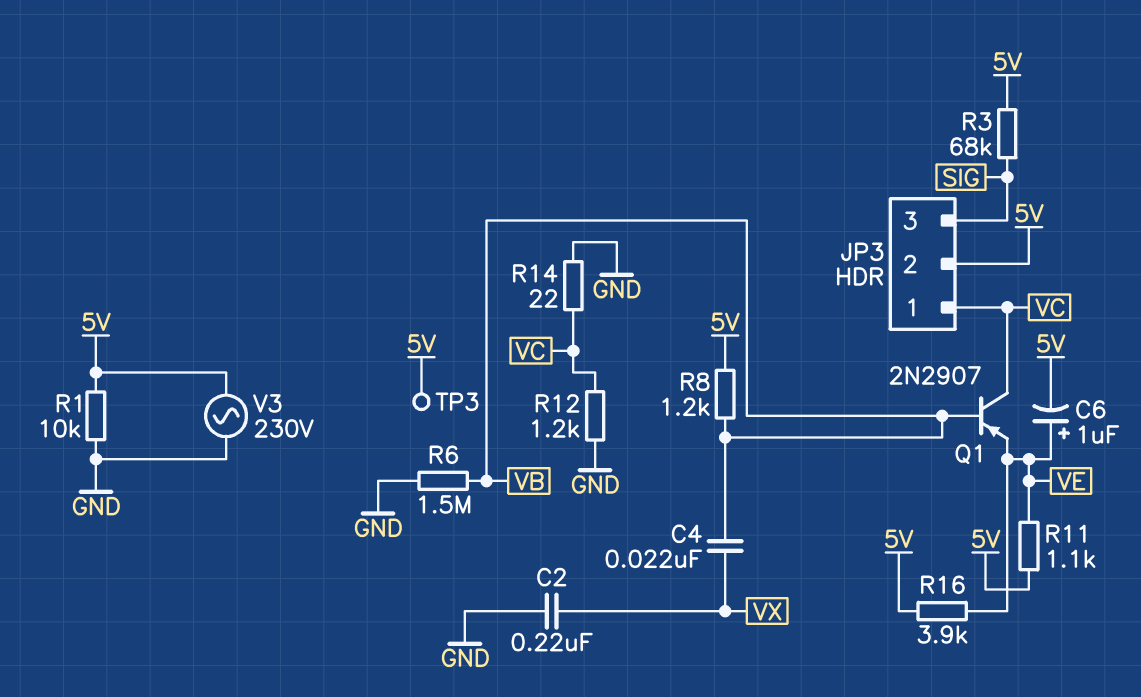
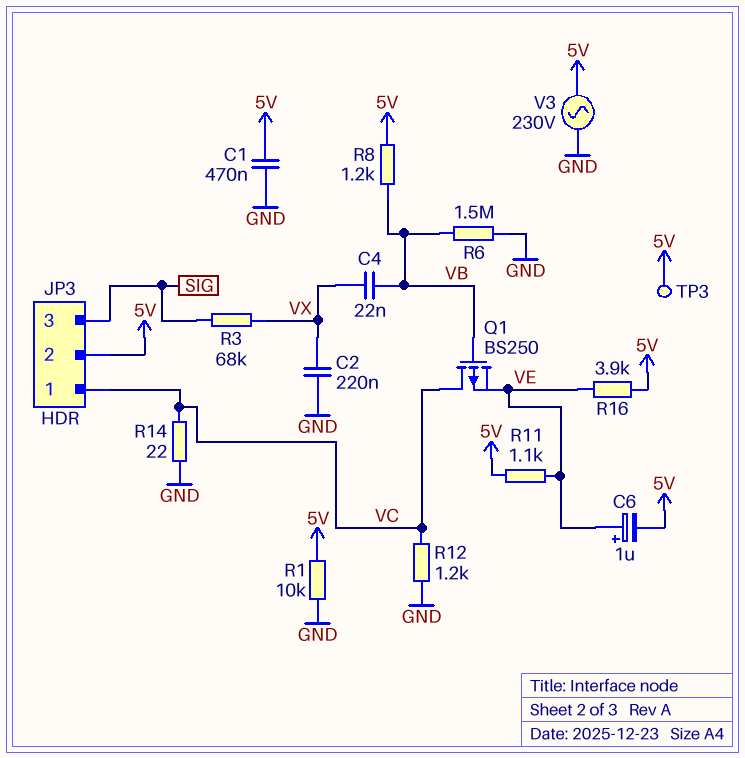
C1: none -> 470nF (5V, GND)
Q1: PNP 2N2907 (B VB, C VC, E VE) -> PMOS BS250 (G VB, D VC, S VE)
R3: 68k (5V, SIG) -> 68k (SIG, VX)

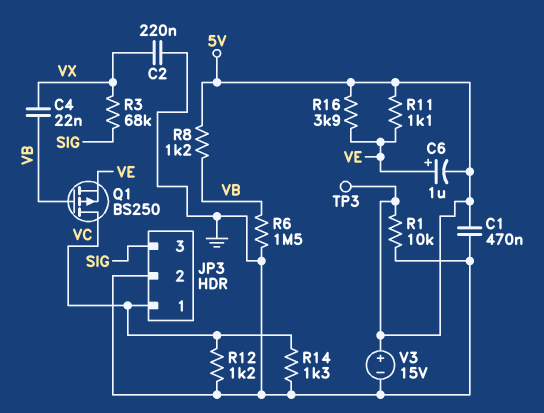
JP3 pin 2: 5V -> GND
R14: 22 (GND, VC) -> 1.3k (GND, VC)
V3: AC 230V (5V, GND) -> 15V (plus 5V, minus GND)

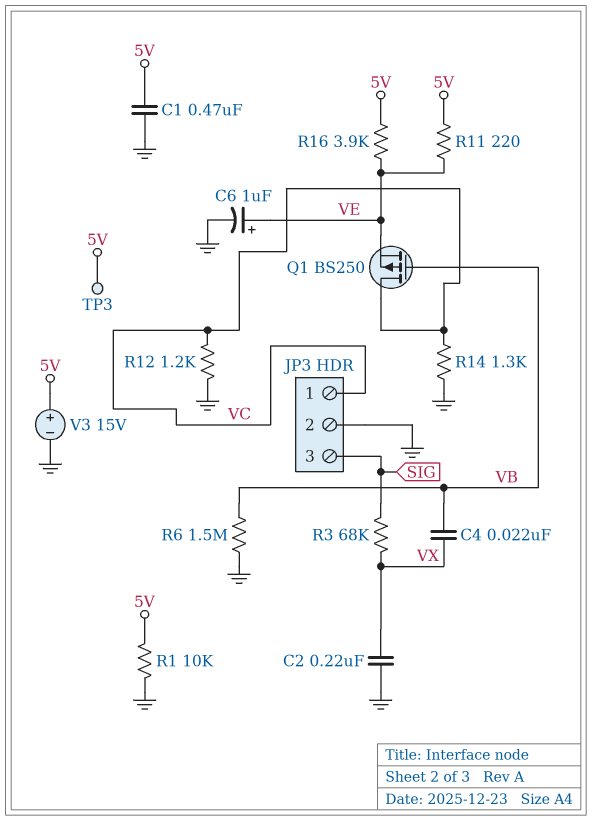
C6: 1uF (plus VE, minus 5V) -> 1uF (plus VE, minus GND)
R8: 1.2k (5V, VB) -> none
R11: 1.1k (5V, VE) -> 220 (5V, VE)

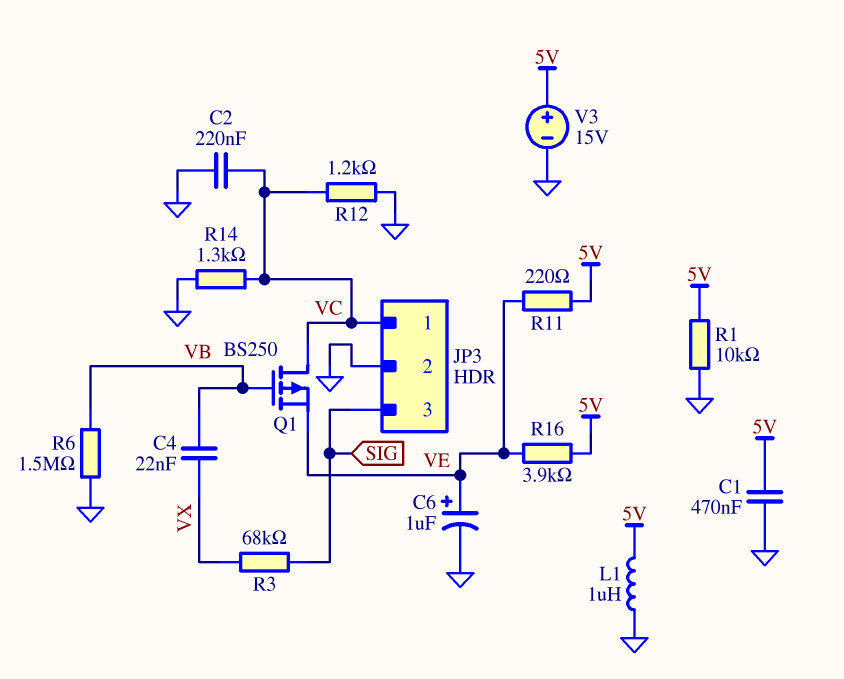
C2: 220nF (GND, VX) -> 220nF (GND, VC)
L1: none -> 1uH (5V, GND)
TP3: test point (5V) -> none

